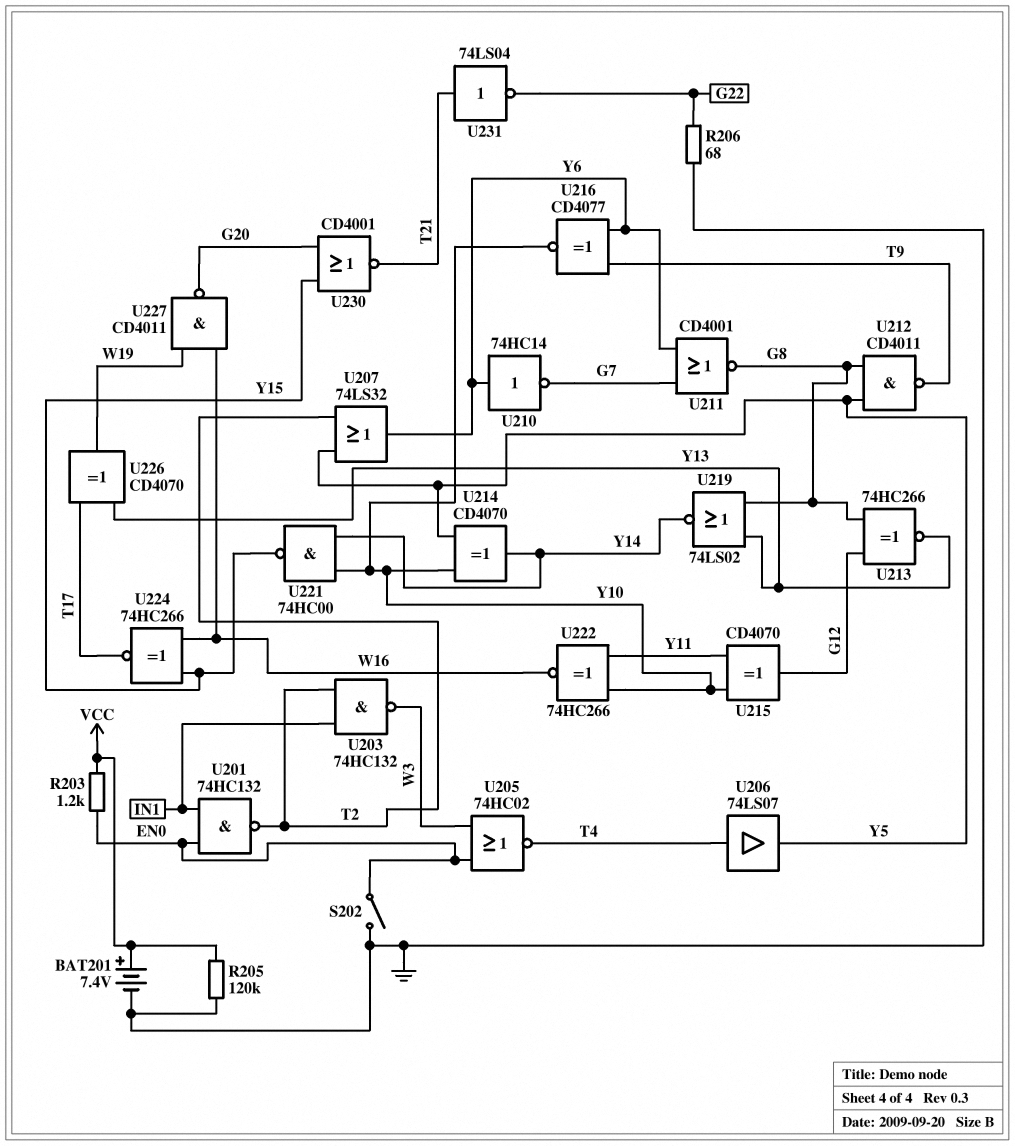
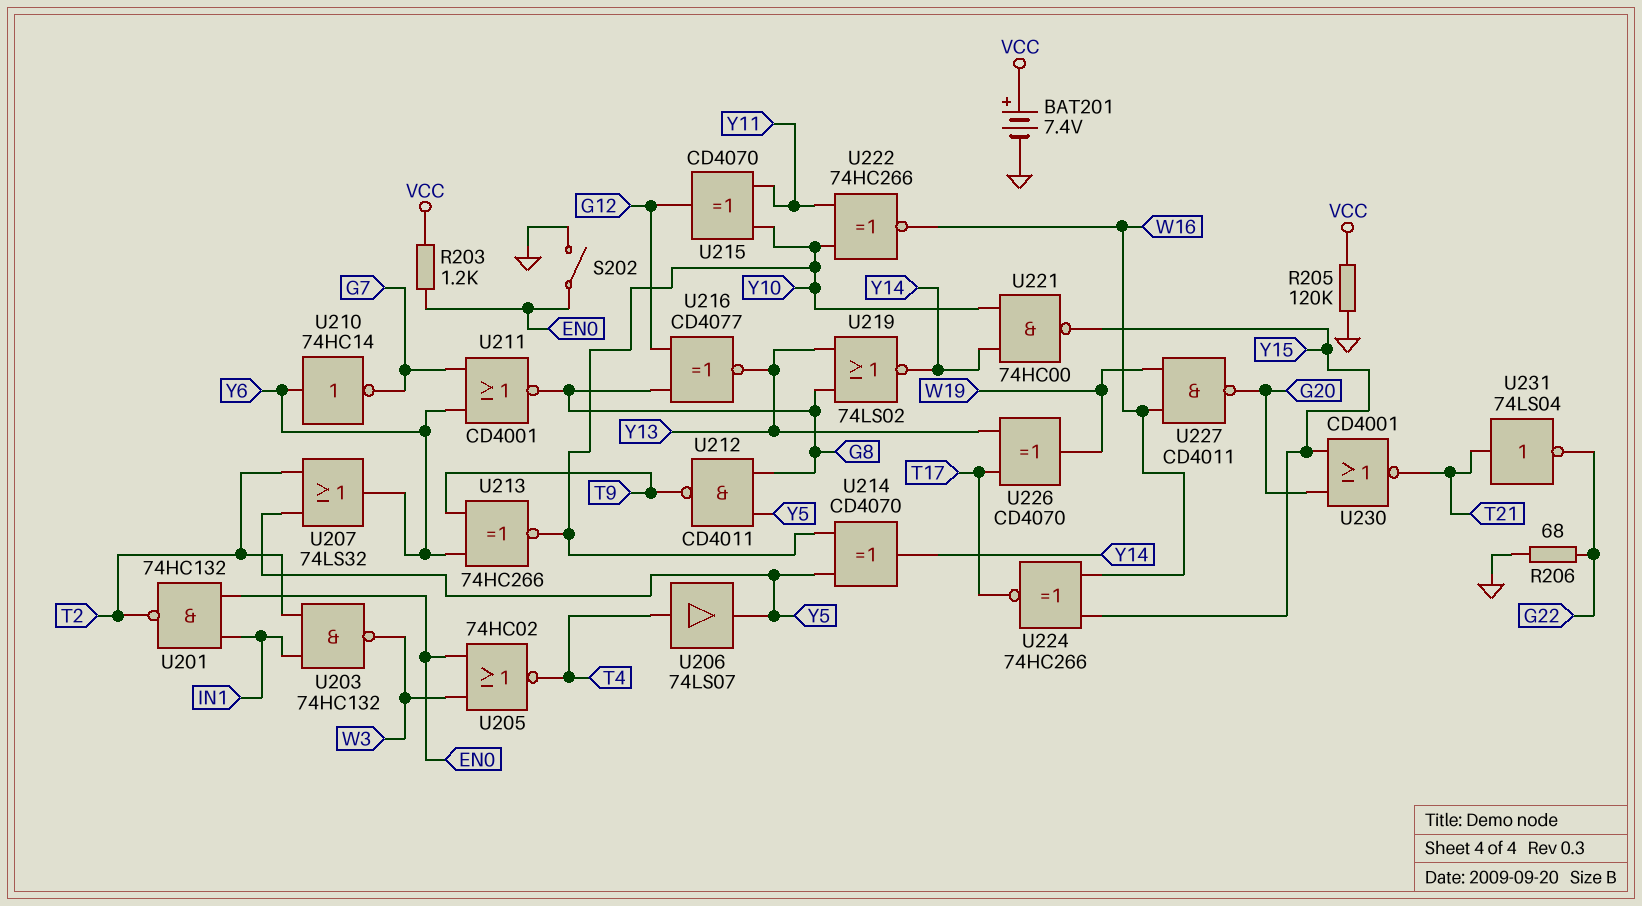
U213: XNOR 74HC266 (in G8, in G12, out Y13) -> XNOR 74HC266 (in T9, in Y6, out Y10)
U216: XNOR CD4077 (in T9, in Y6, out Y10) -> XNOR CD4077 (in G8, in G12, out Y13)

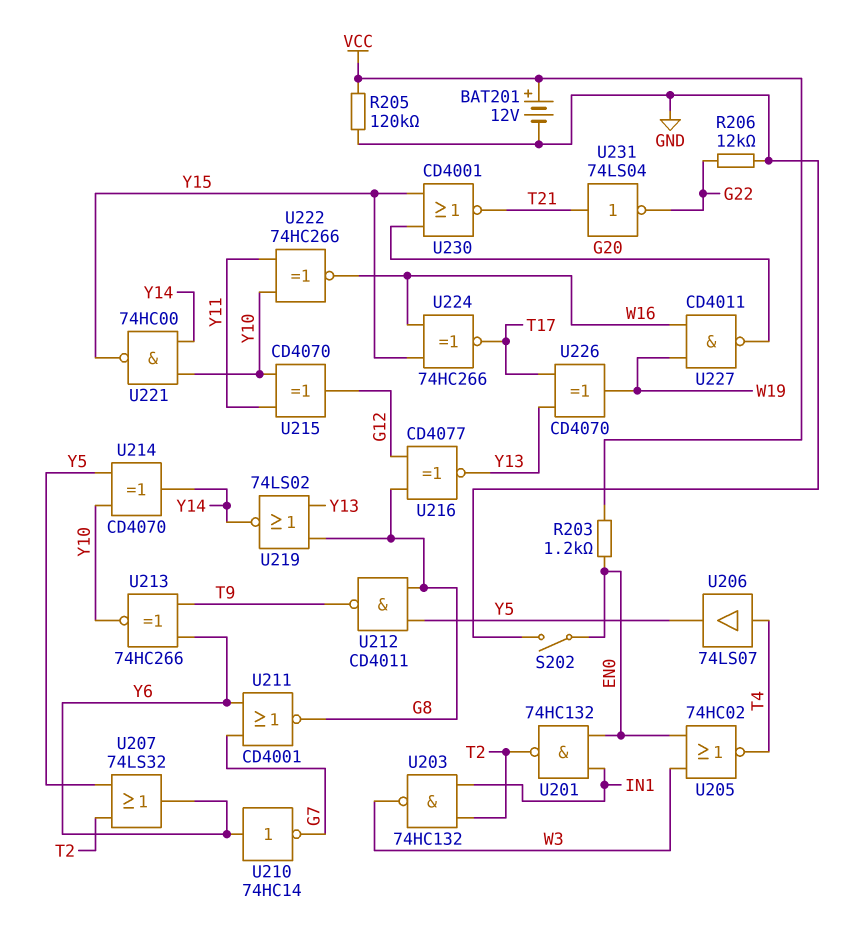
BAT201: 7.4V (plus VCC, minus GND) -> 12V (plus VCC, minus GND)
R206: 68 (G22, GND) -> 12k (G22, GND)

